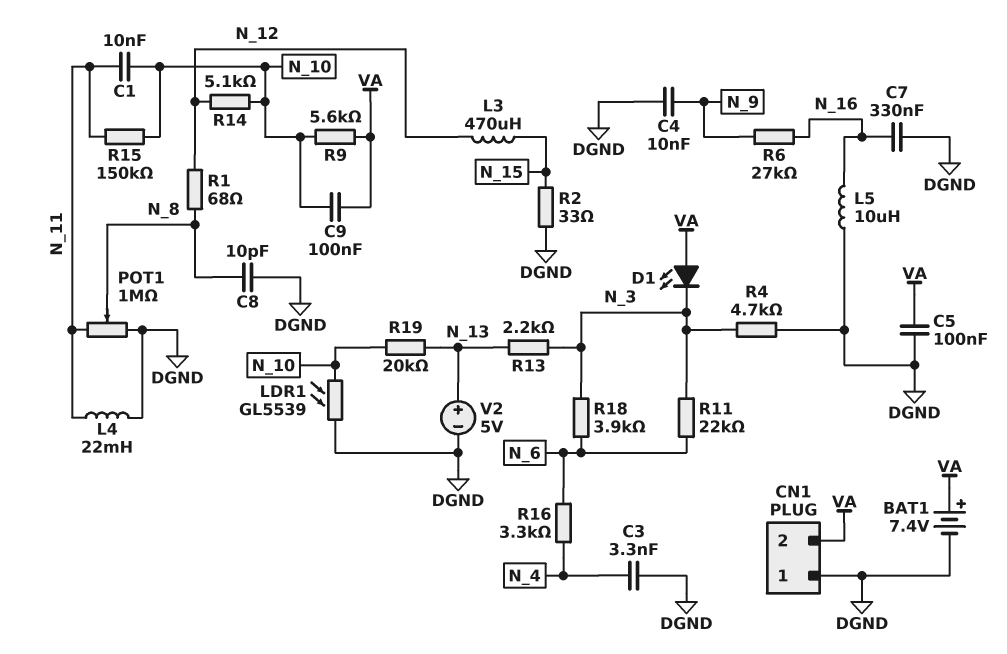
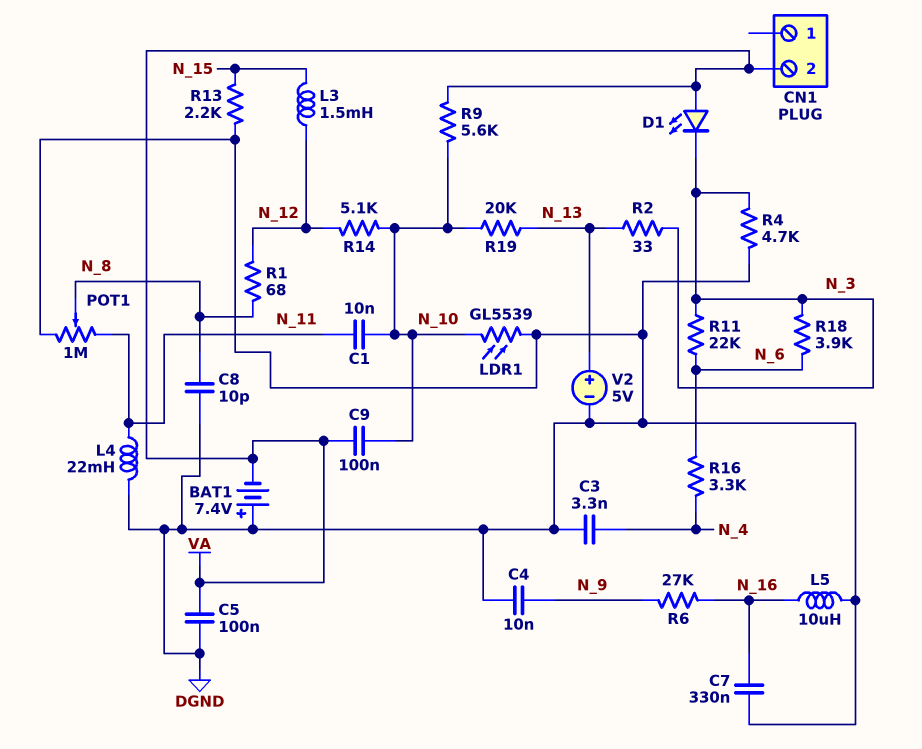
BAT1: 7.4V (plus VA, minus DGND) -> 7.4V (plus DGND, minus VA)
CN1 pin 1: DGND -> none
L3: 470uH (N_12, N_15) -> 1.5mH (N_12, N_15)
R2: 33 (DGND, N_15) -> 33 (N_3, N_13)
R13: 2.2k (N_3, N_13) -> 2.2k (DGND, N_15)
R15: 150k (N_10, N_11) -> none

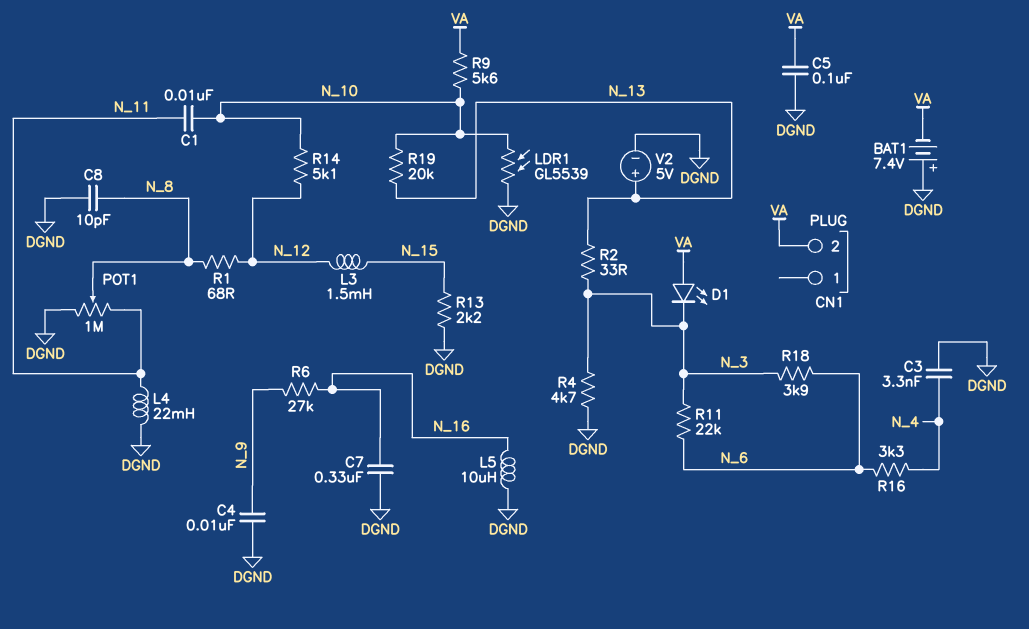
C9: 100nF (N_10, VA) -> none

